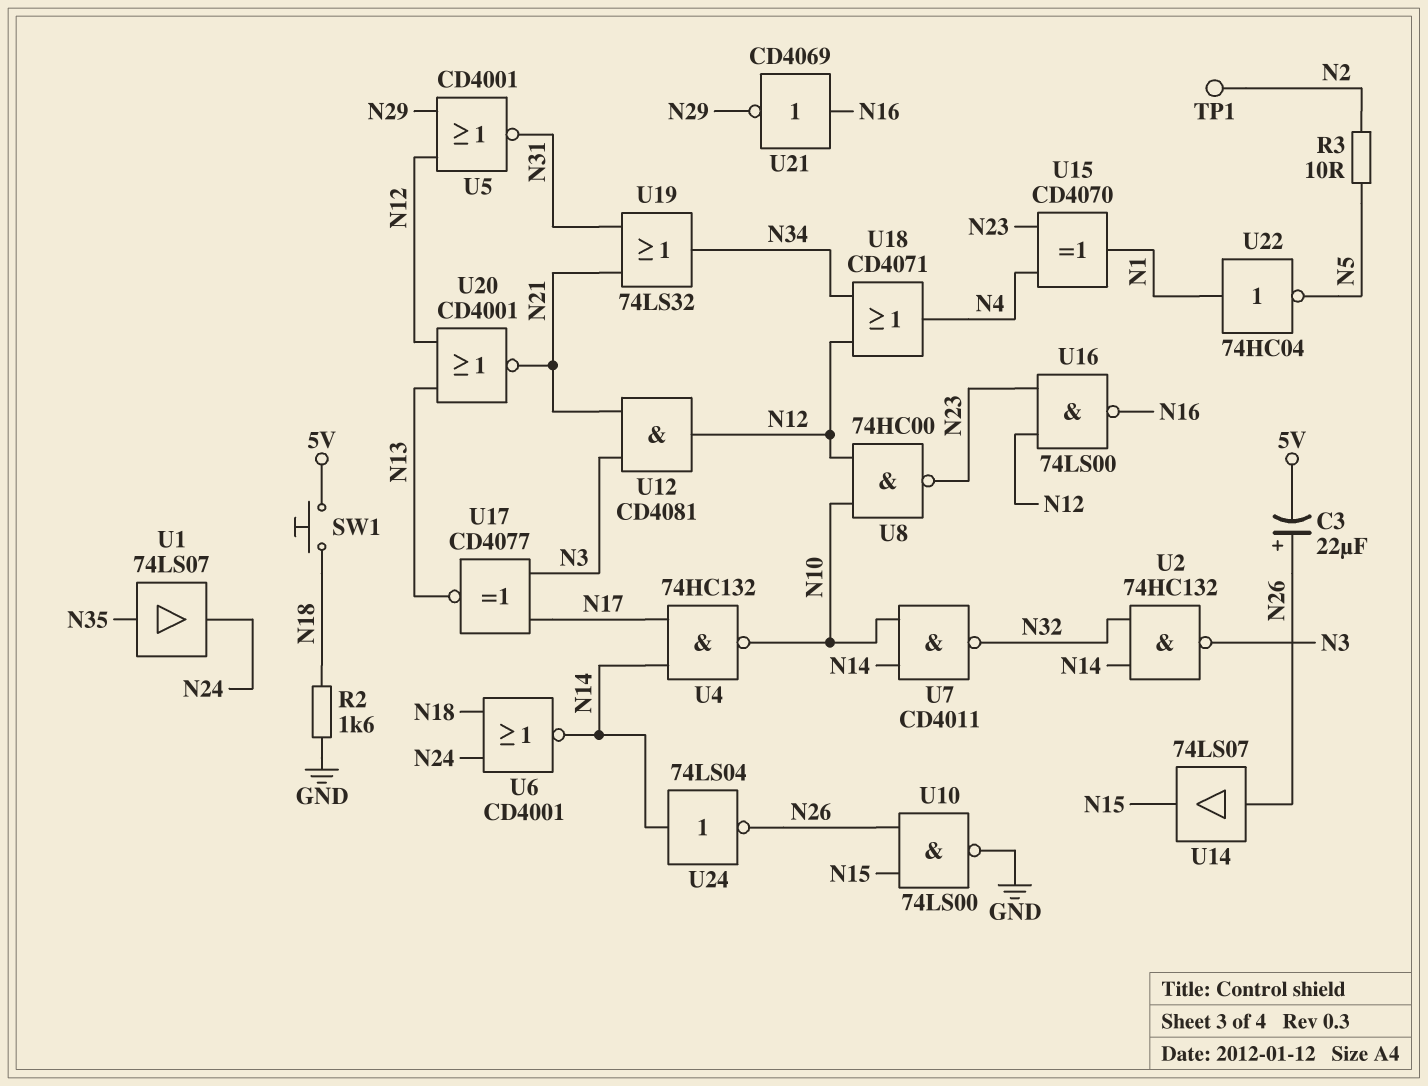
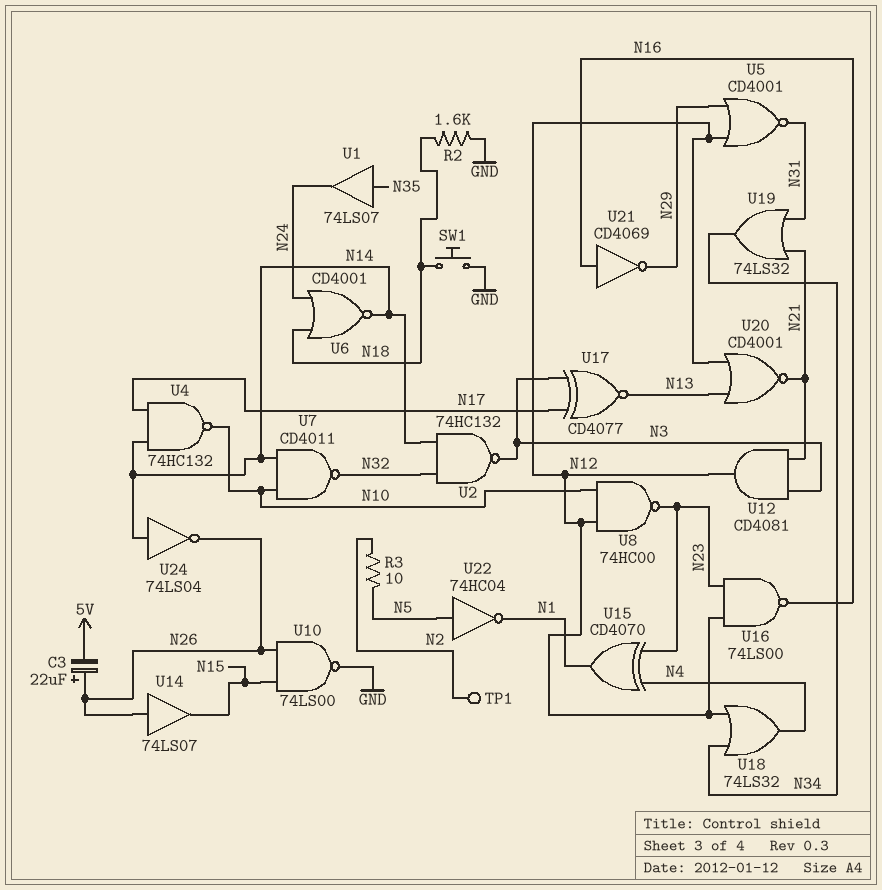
SW1: button (5V, N18) -> button (GND, N18)
U18: OR CD4071 (in N12, in N34, out N4) -> OR 74LS32 (in N12, in N34, out N4)
U22: NOT 74HC04 (in N1, out N5) -> NOT 74HC04 (in N5, out N1)

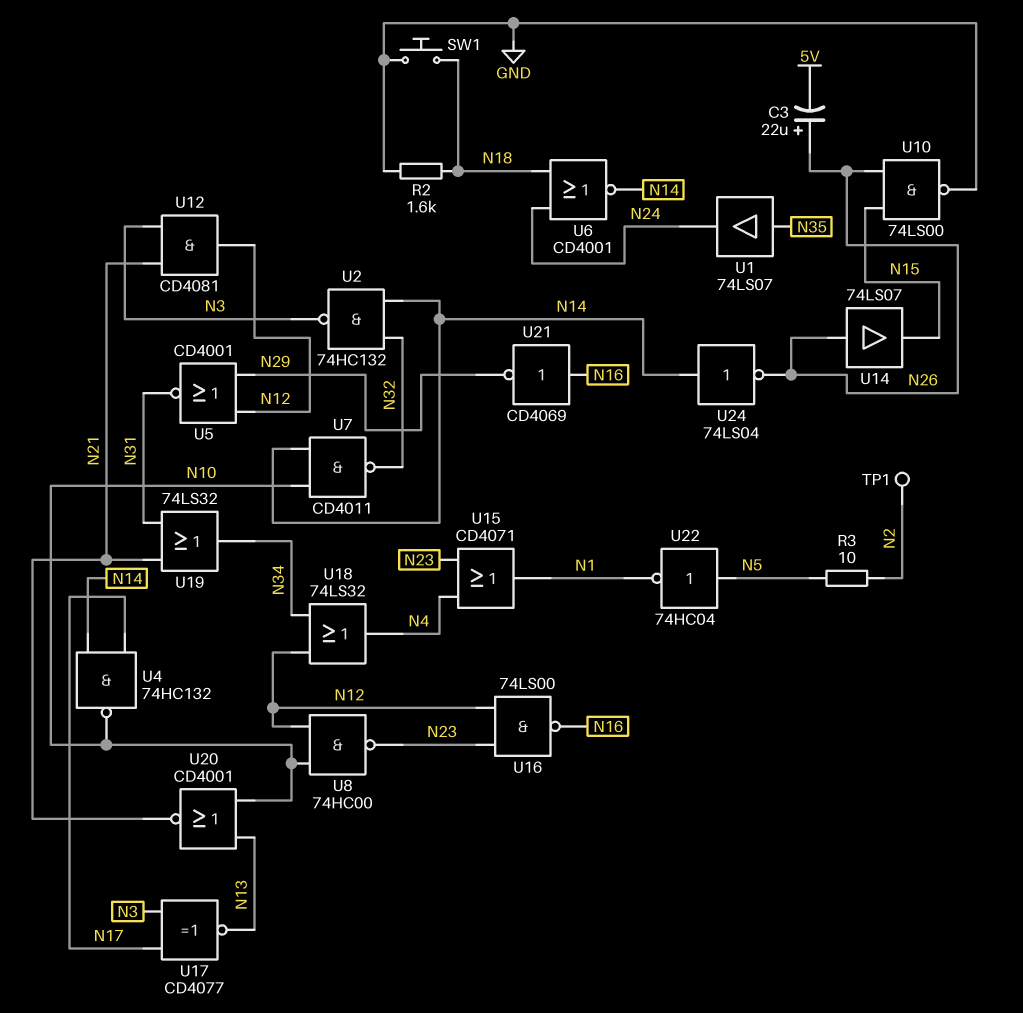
U15: XOR CD4070 (in N4, in N23, out N1) -> OR CD4071 (in N4, in N23, out N1)
U20: NOR CD4001 (in N12, in N13, out N21) -> NOR CD4001 (in N10, in N13, out N21)

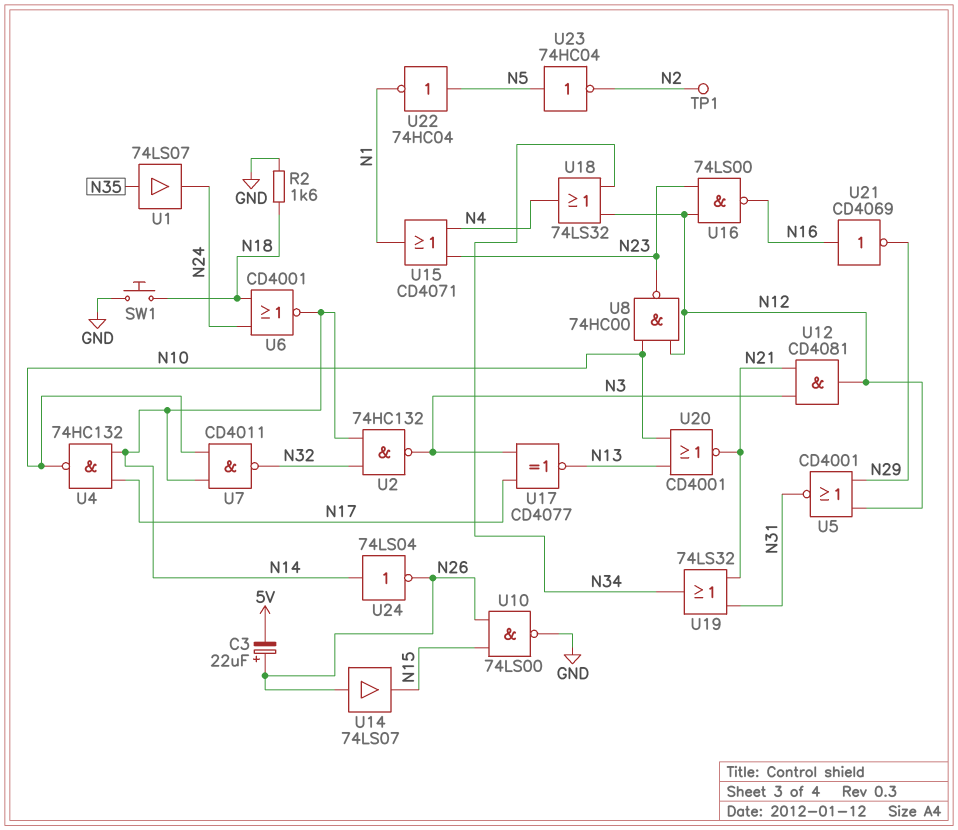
R3: 10 (N2, N5) -> none
U23: none -> NOT 74HC04 (in N5, out N2)

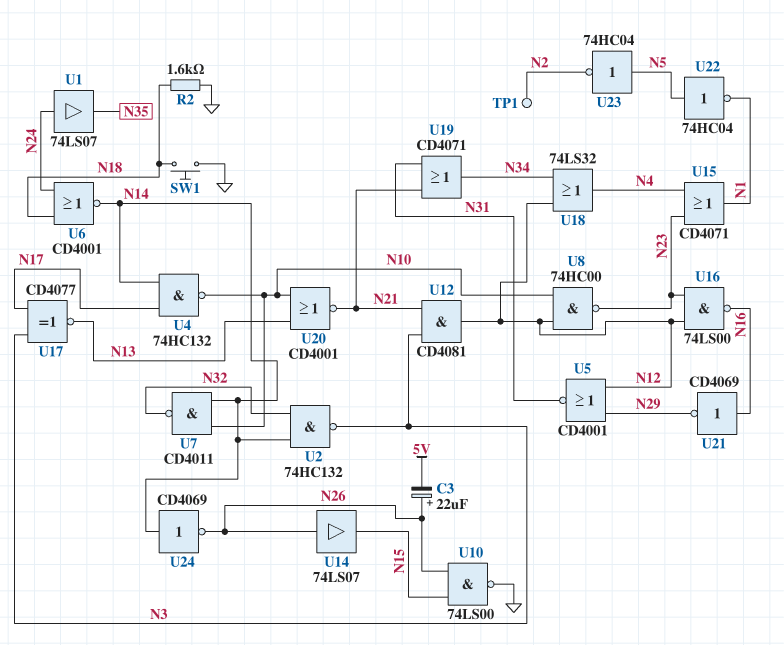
U1: buffer 74LS07 (in N35, out N24) -> buffer 74LS07 (in N24, out N35)
U19: OR 74LS32 (in N21, in N31, out N34) -> OR CD4071 (in N21, in N31, out N34)
U24: NOT 74LS04 (in N14, out N26) -> NOT CD4069 (in N14, out N26)

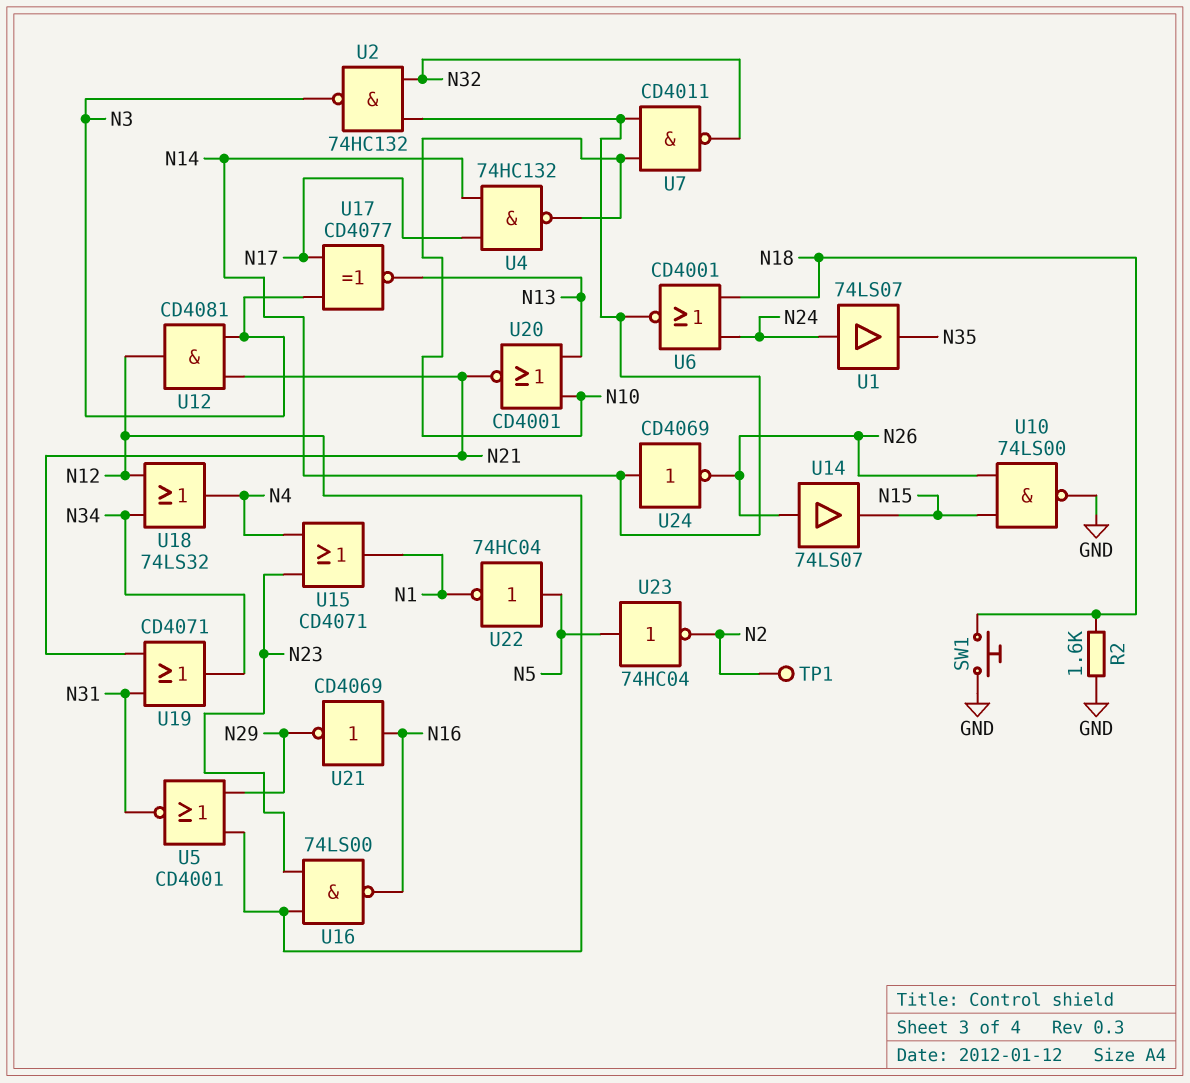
C3: 22uF (plus N26, minus 5V) -> none
U8: NAND 74HC00 (in N10, in N12, out N23) -> none

